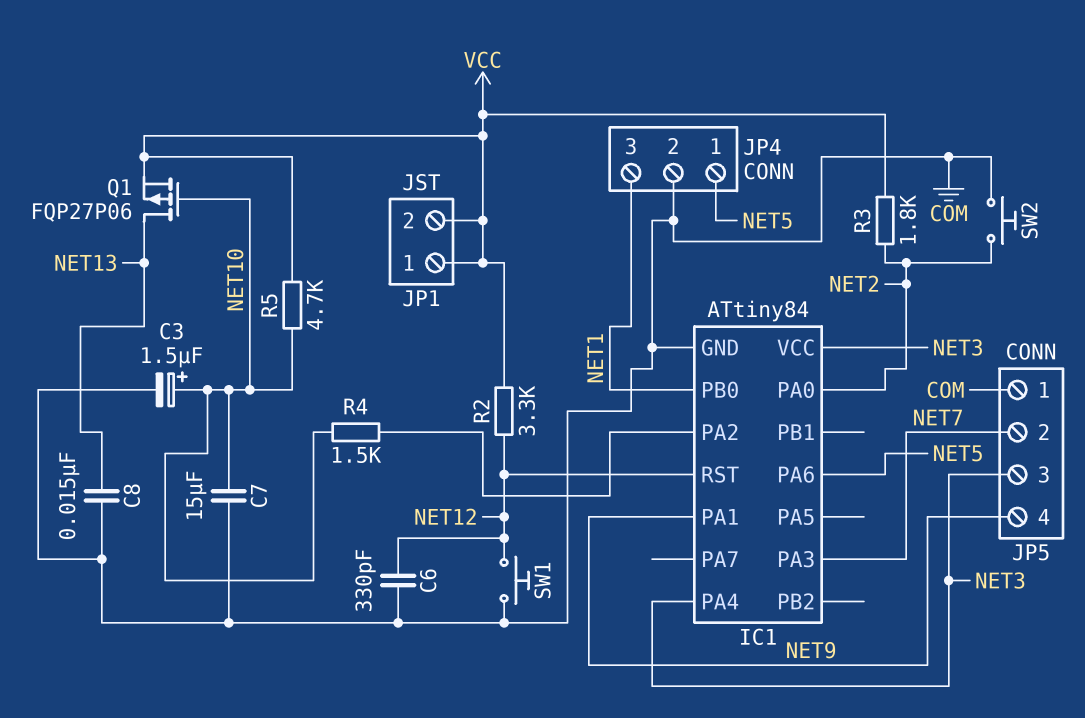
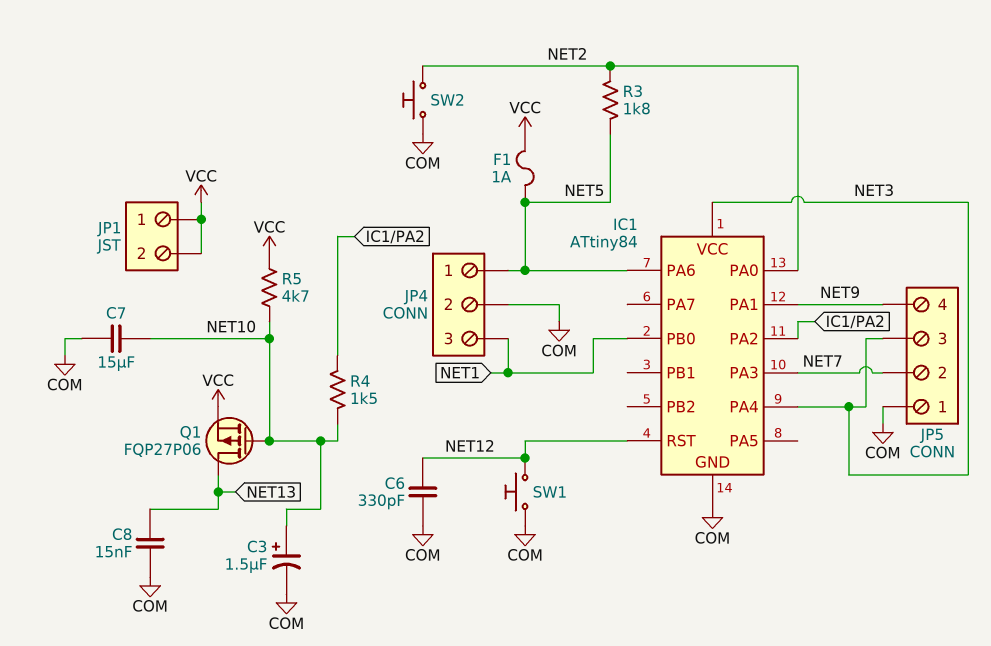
F1: none -> 1A (NET5, VCC)
R2: 3.3k (NET12, VCC) -> none
R3: 1.8k (NET2, VCC) -> 1.8k (NET2, NET5)

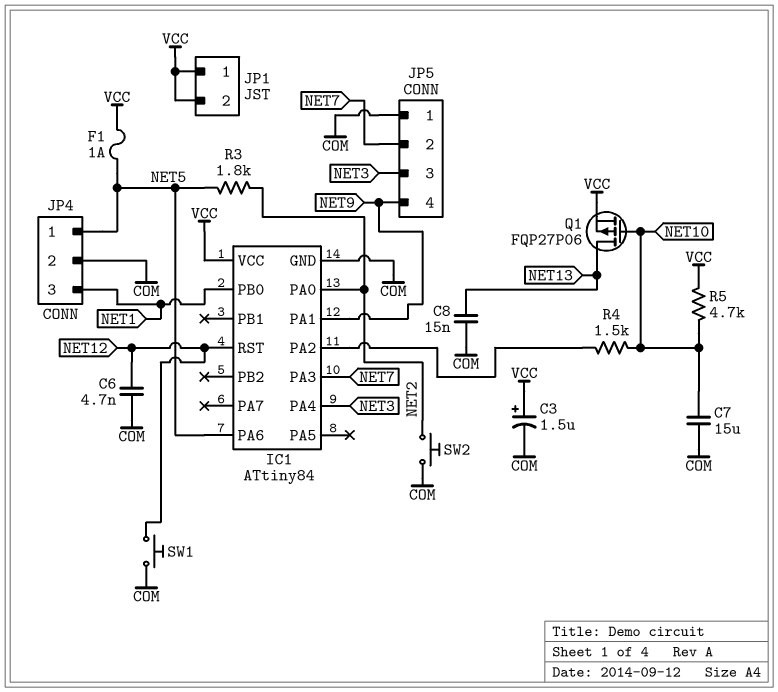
C3: 1.5uF (plus NET10, minus COM) -> 1.5uF (plus VCC, minus COM)
C6: 330pF (COM, NET12) -> 4.7nF (COM, NET12)
IC1 pin VCC: NET3 -> VCC

